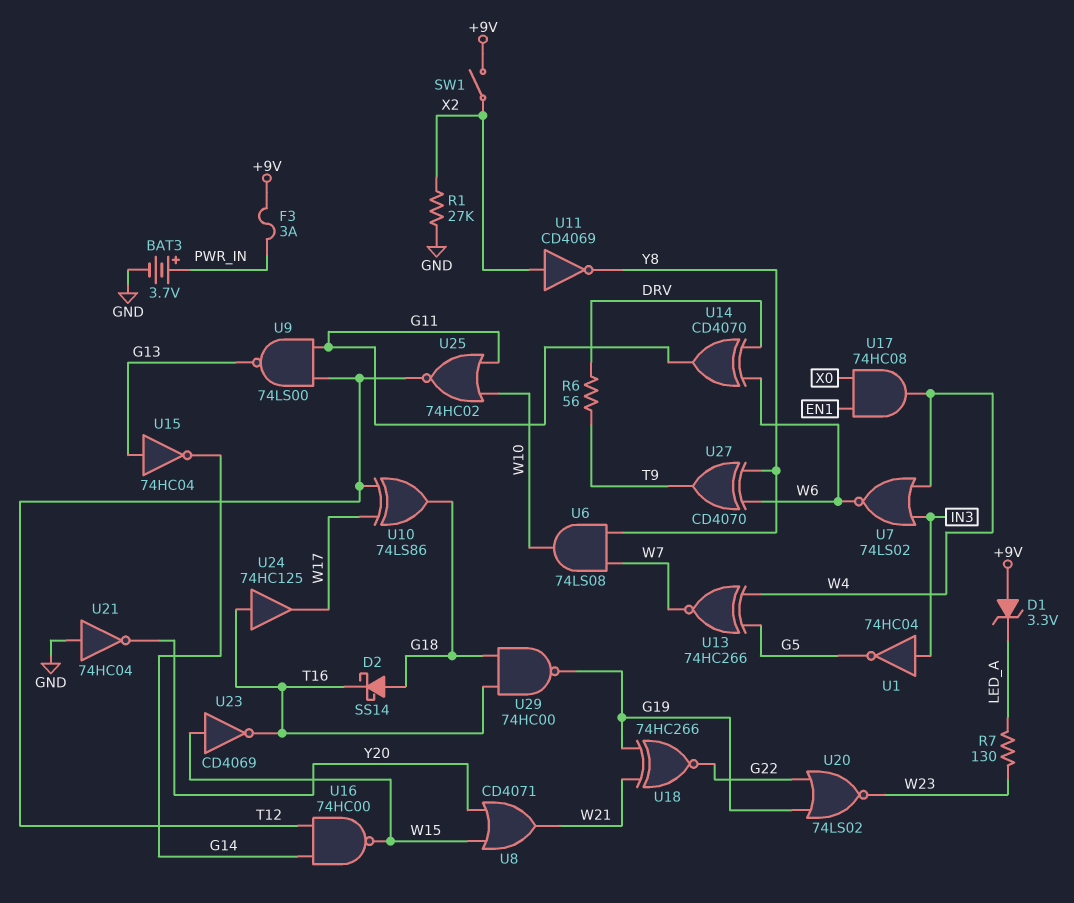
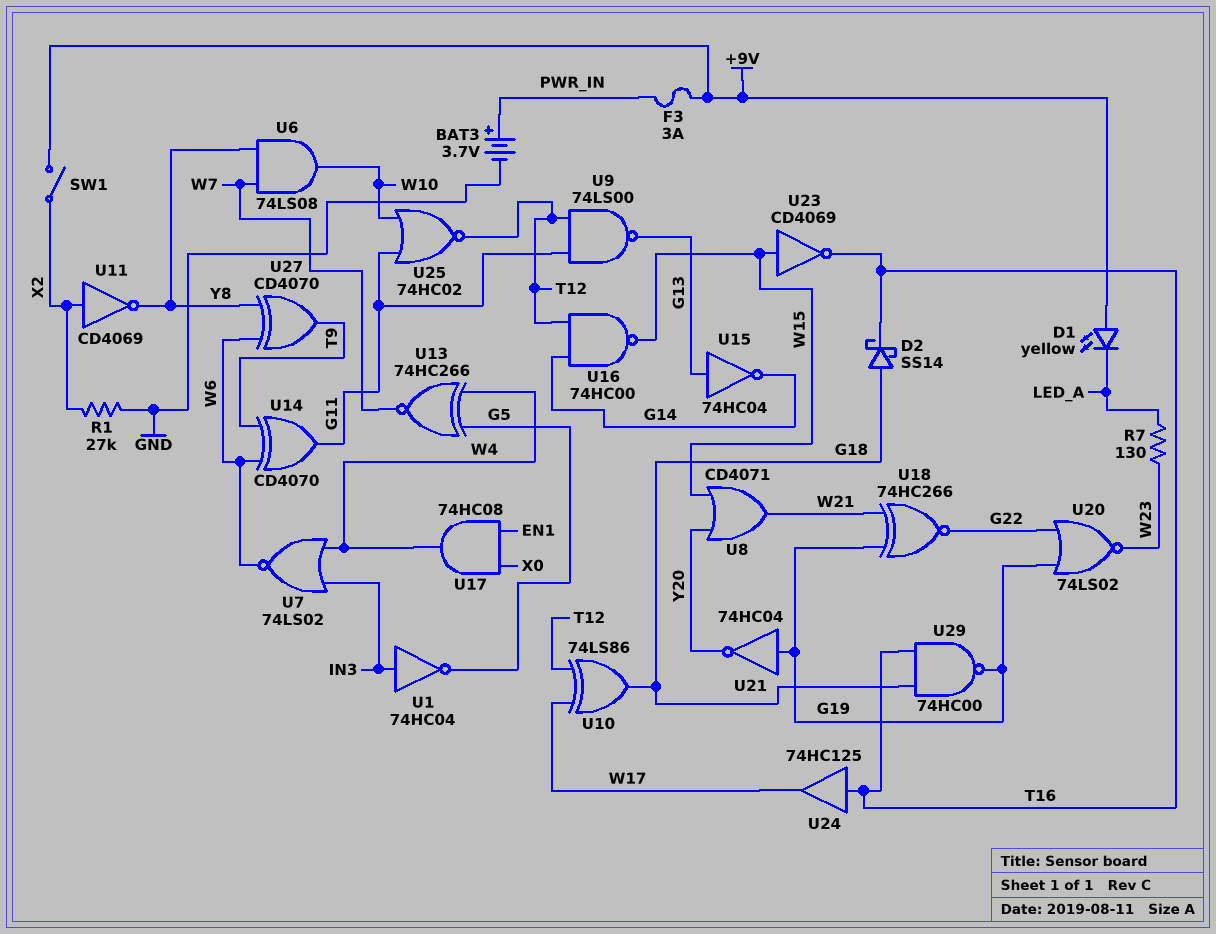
D1: zener 3.3V (A +9V, K LED_A) -> LED yellow (A +9V, K LED_A)
R6: 56 (DRV, T9) -> none
U14: XOR CD4070 (in DRV, in W6, out G11) -> XOR CD4070 (in T9, in W6, out G11)
U21: NOT 74HC04 (in GND, out Y20) -> NOT 74HC04 (in G19, out Y20)

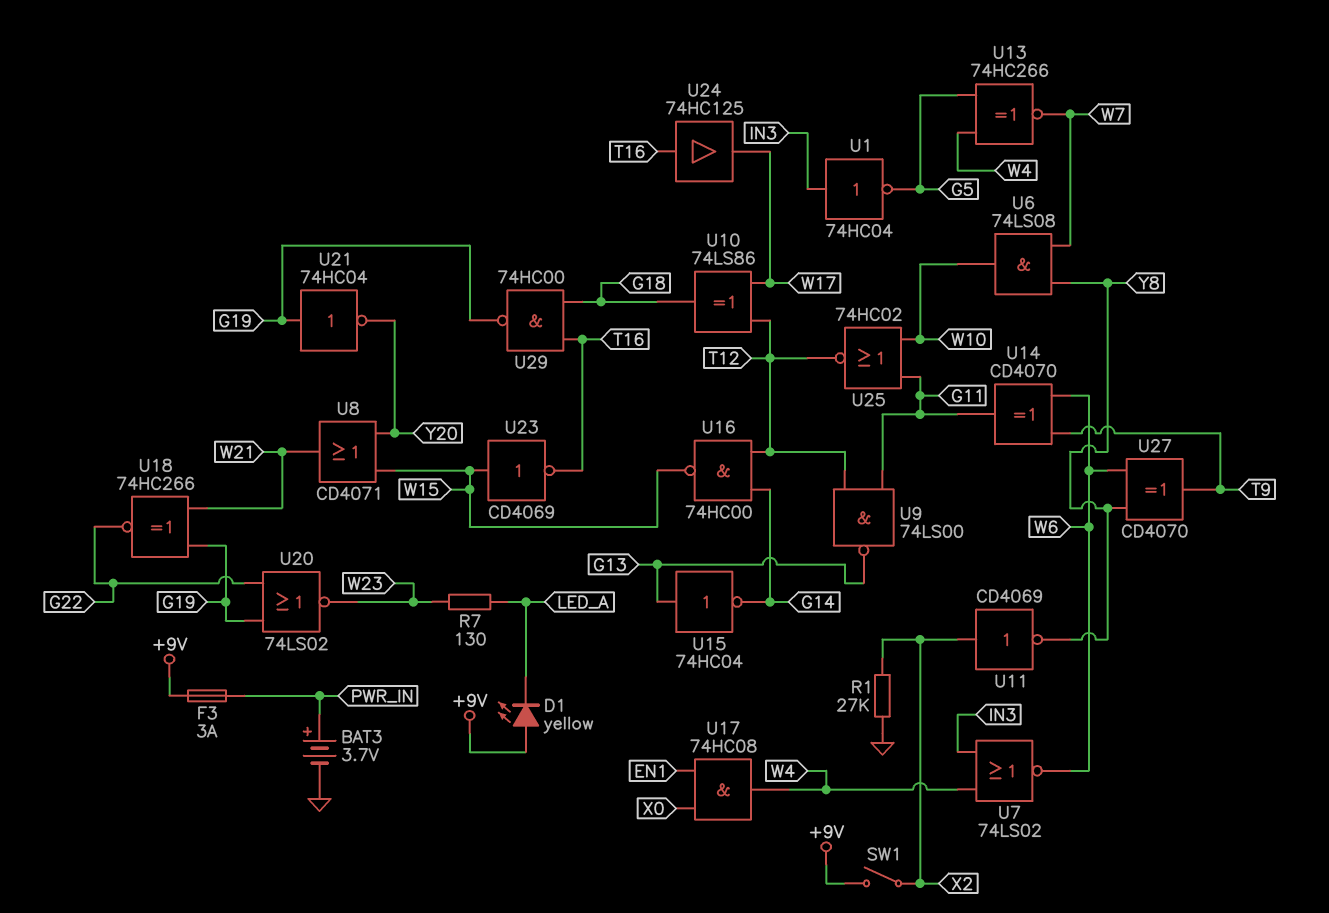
D2: schottky SS14 (A G18, K T16) -> none

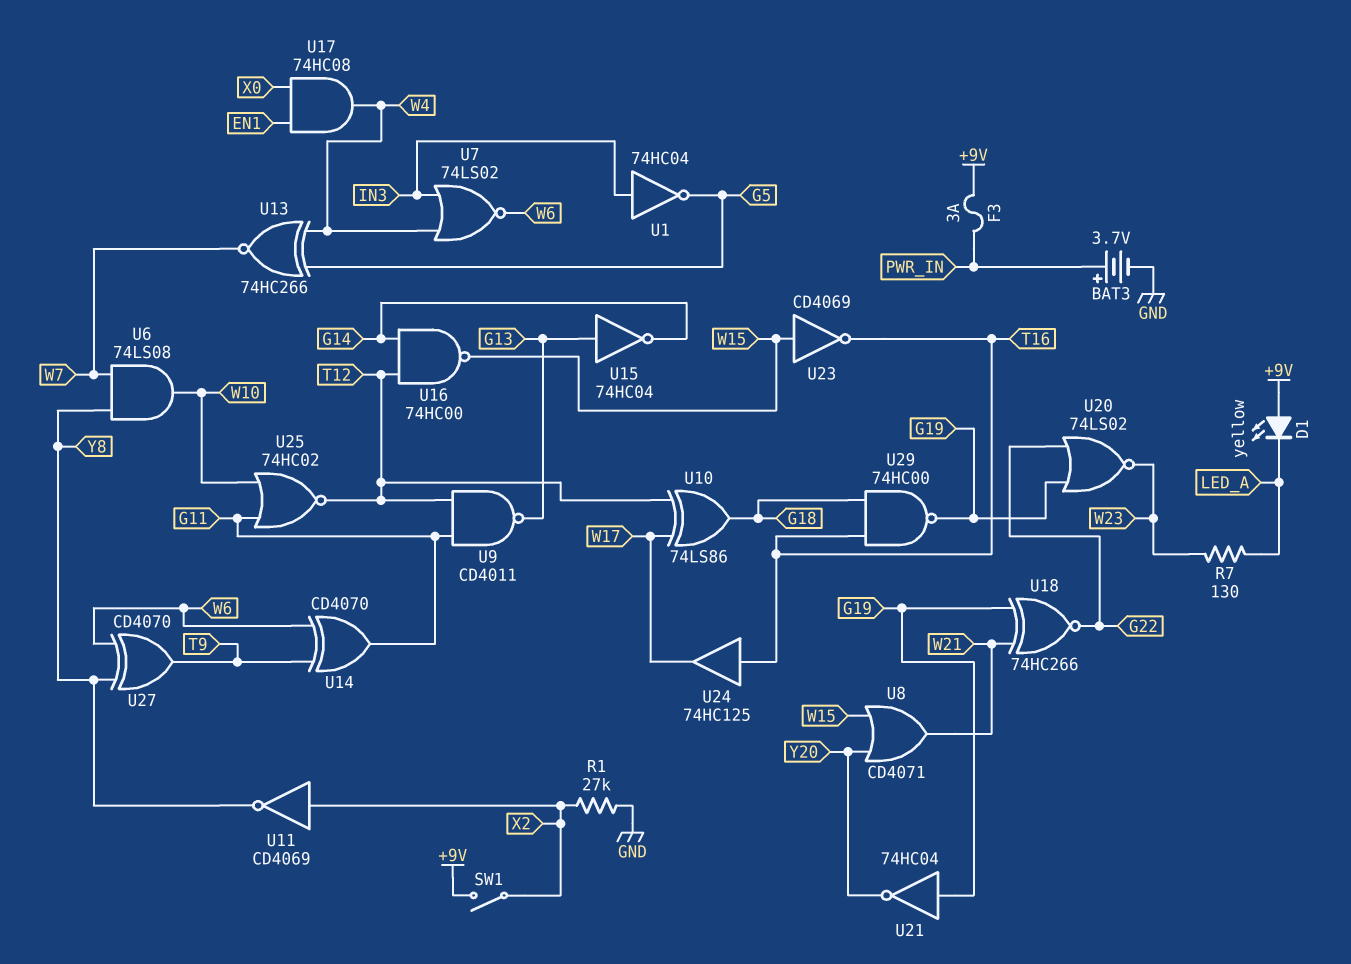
U9: NAND 74LS00 (in G11, in T12, out G13) -> NAND CD4011 (in G11, in T12, out G13)

